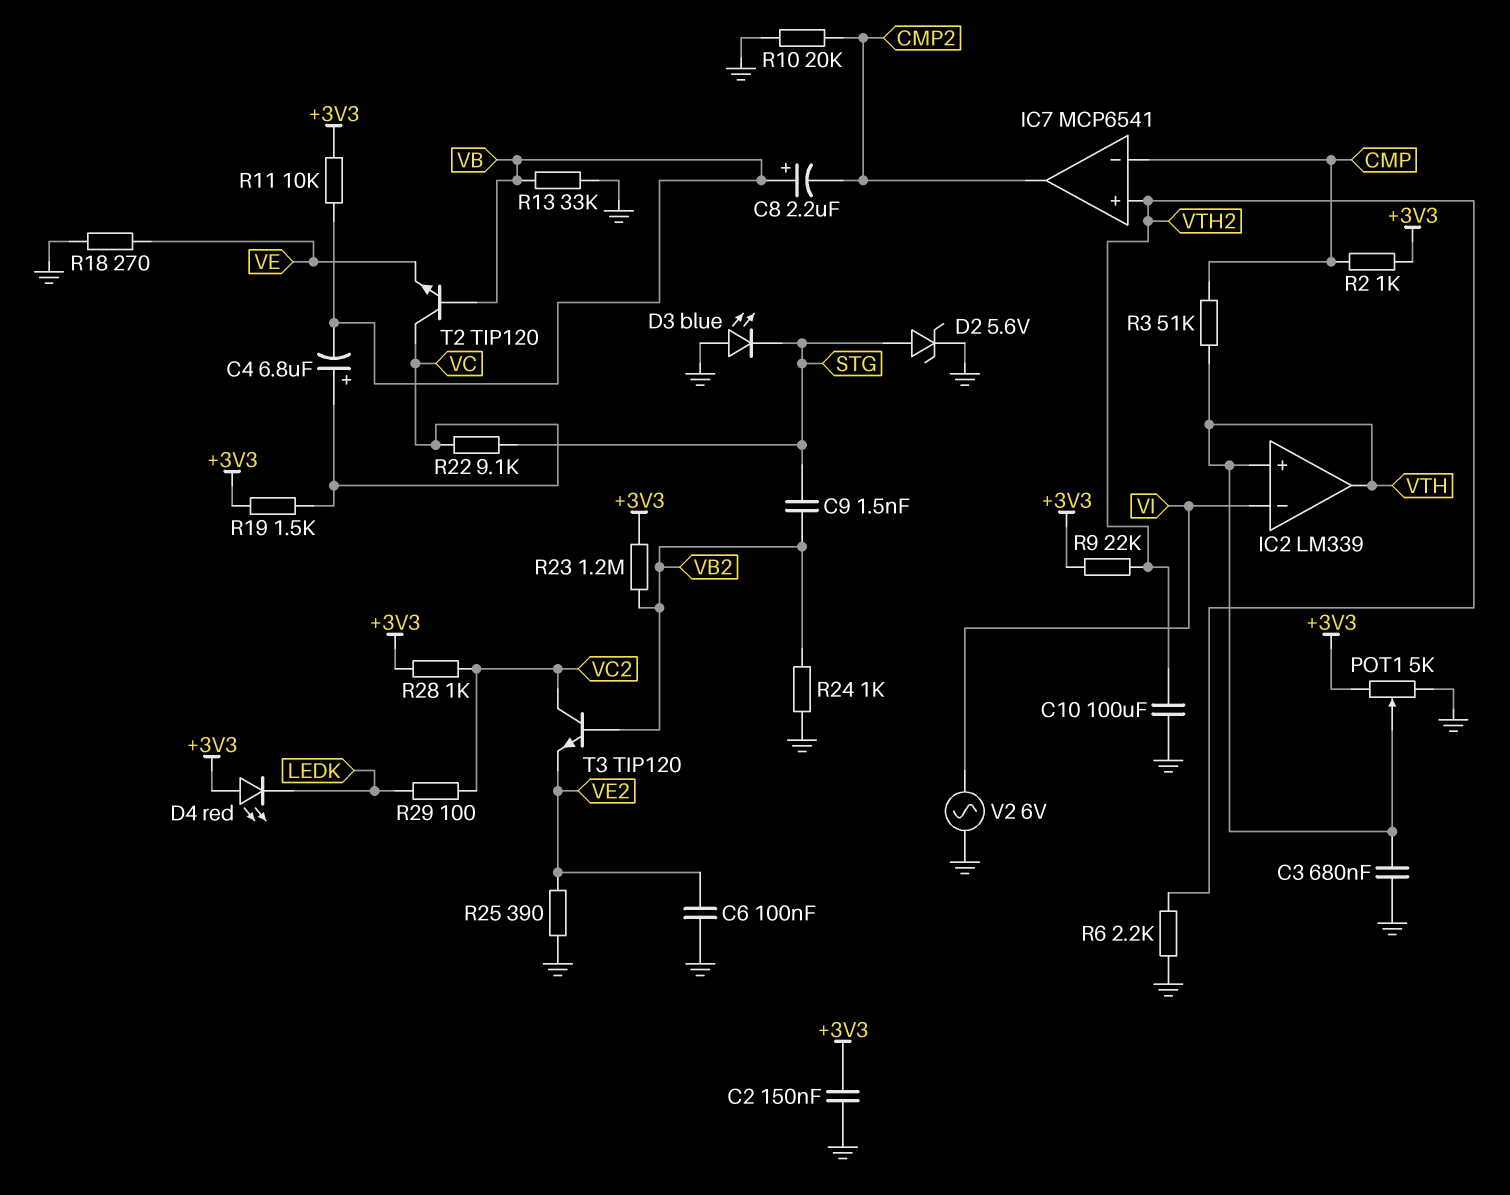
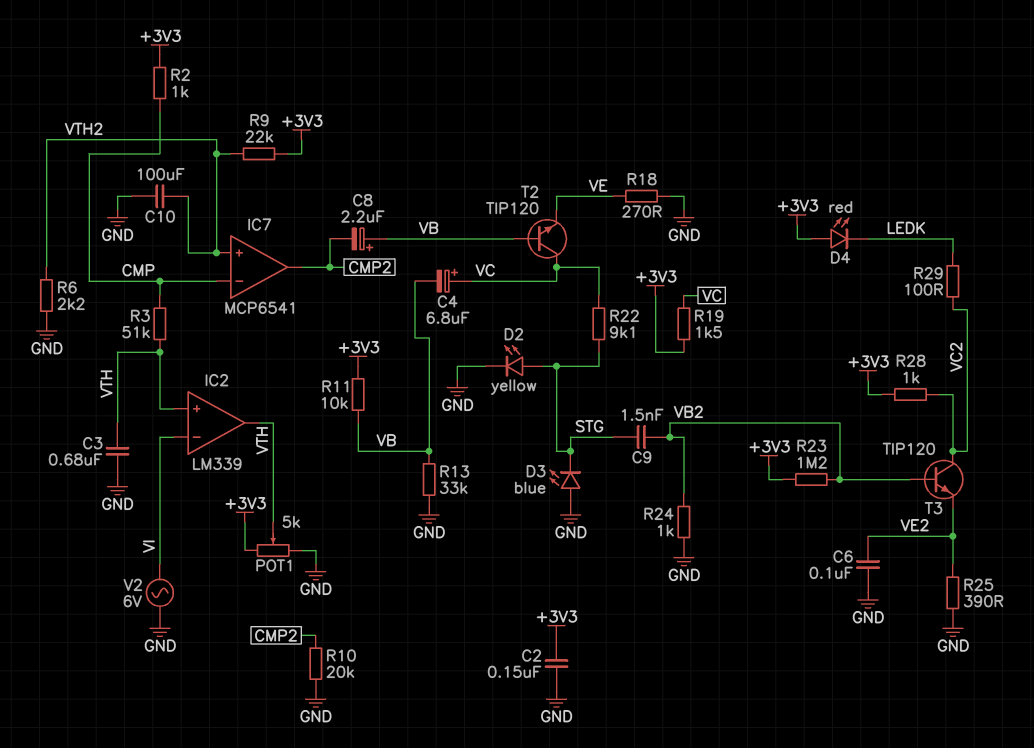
D2: zener 5.6V (A STG, K GND) -> LED yellow (A STG, K GND)

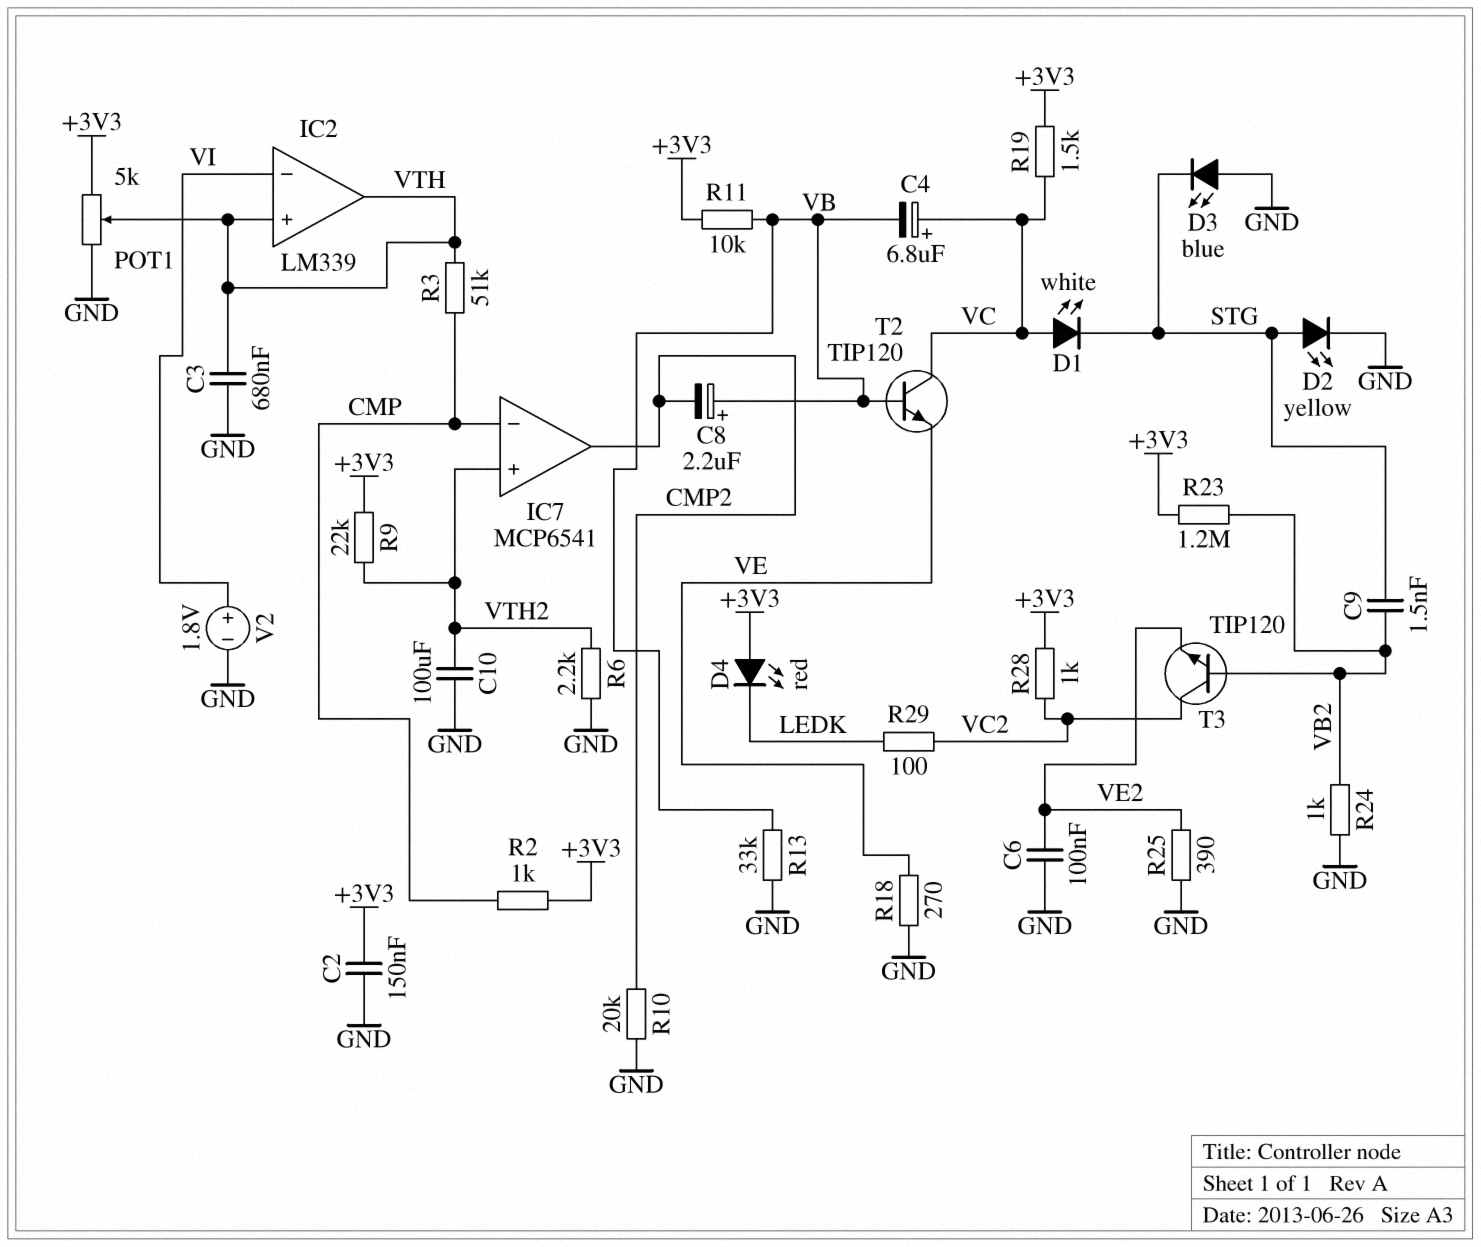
D1: none -> LED white (A VC, K STG)
R22: 9.1k (STG, VC) -> none
V2: AC 6V (GND, VI) -> 1.8V (plus VI, minus GND)

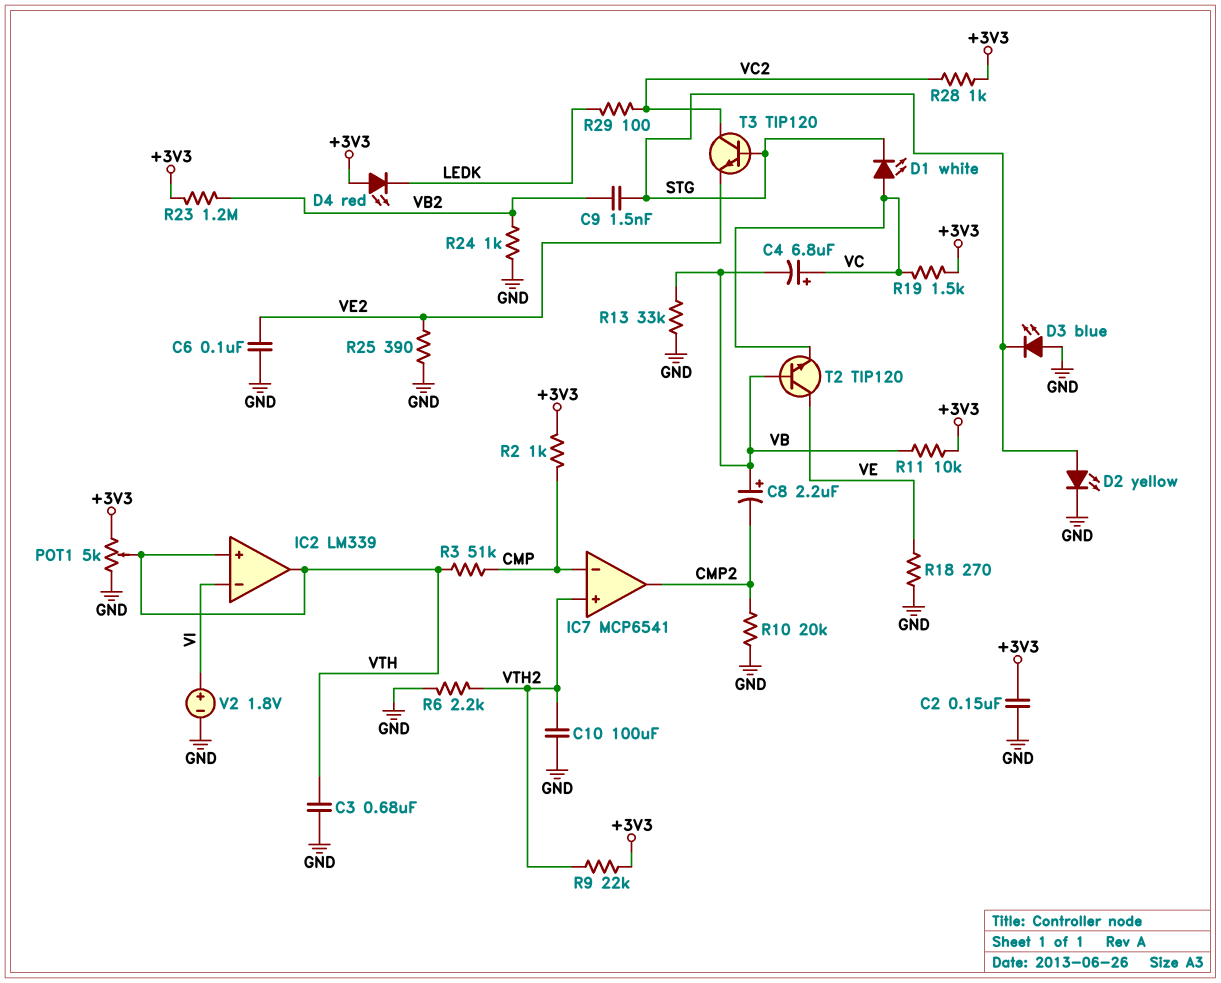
T2: NPN TIP120 (B VB, C VC, E VE) -> NPN TIP120 (B VB, C VE, E VC)
T3: NPN TIP120 (B VB2, C VC2, E VE2) -> NPN TIP120 (B STG, C VC2, E VE2)

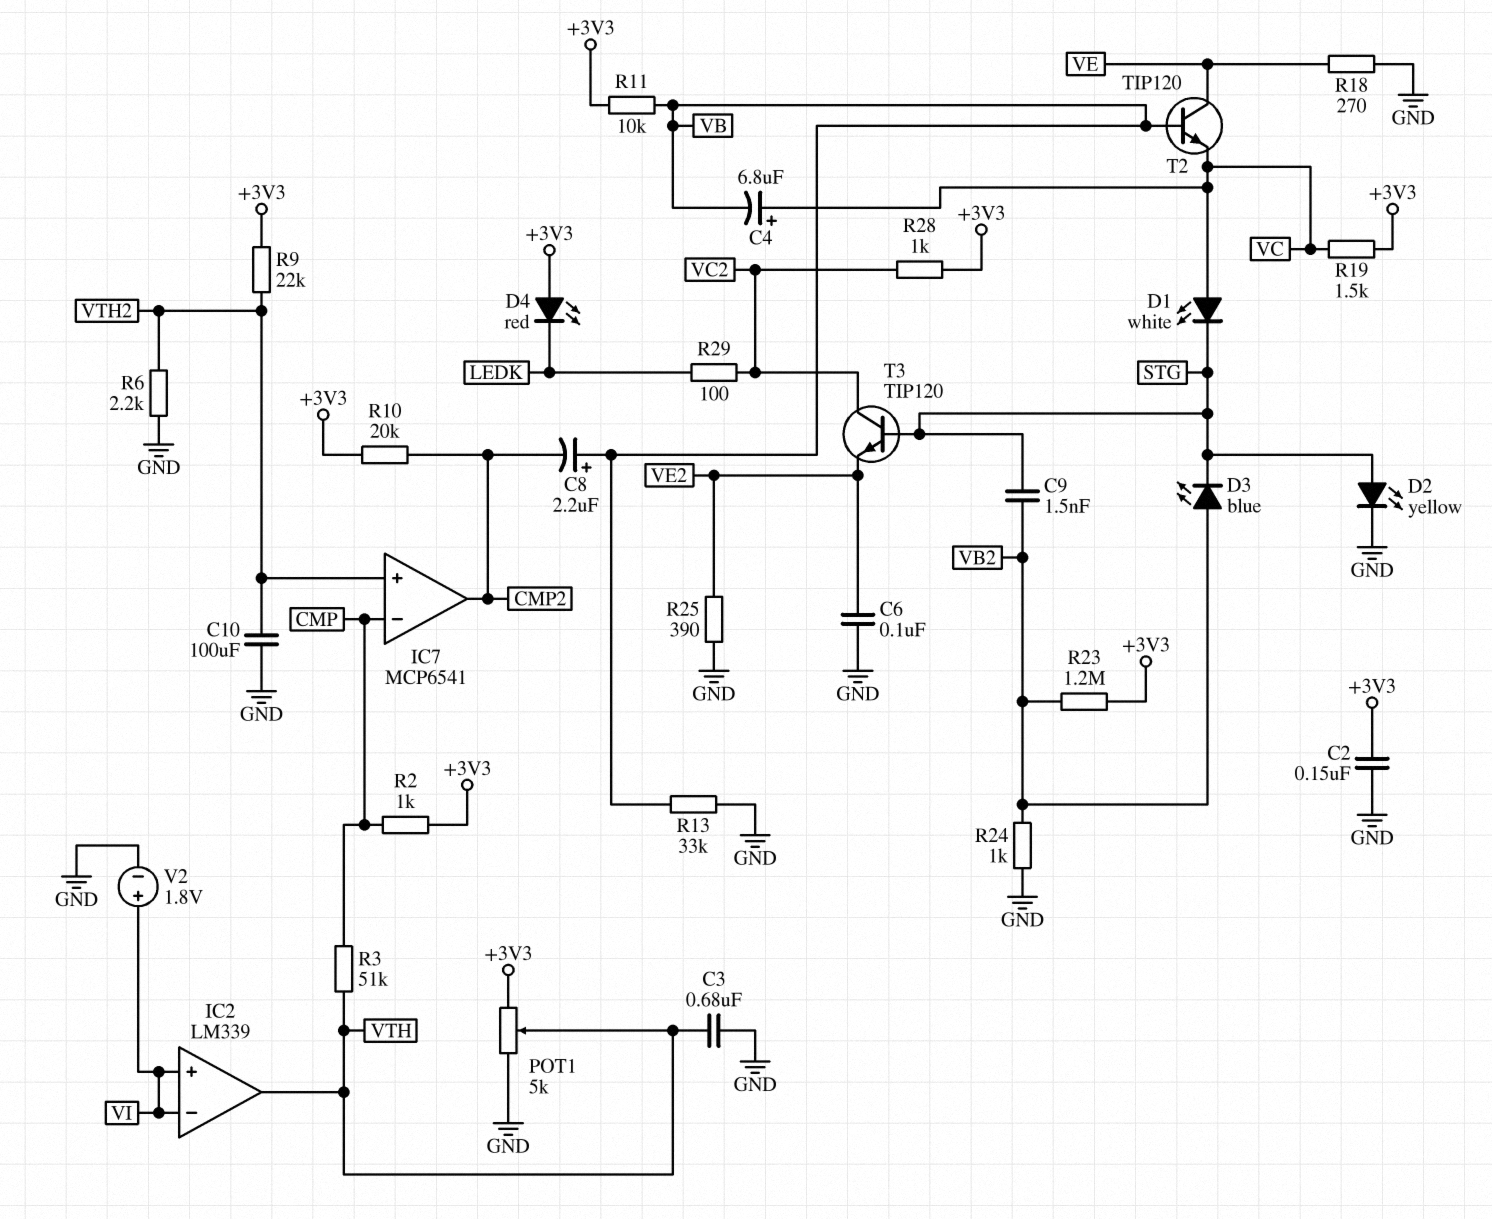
D3: LED blue (A GND, K STG) -> LED blue (A VB2, K STG)
IC2 pin in+: VTH -> VI
R10: 20k (CMP2, GND) -> 20k (+3V3, CMP2)

